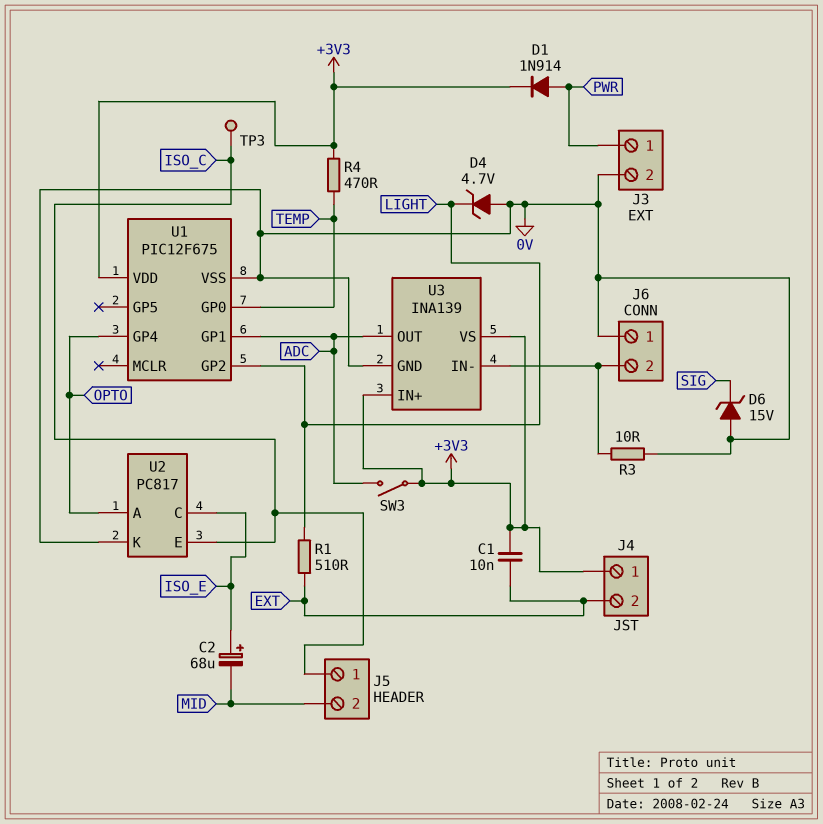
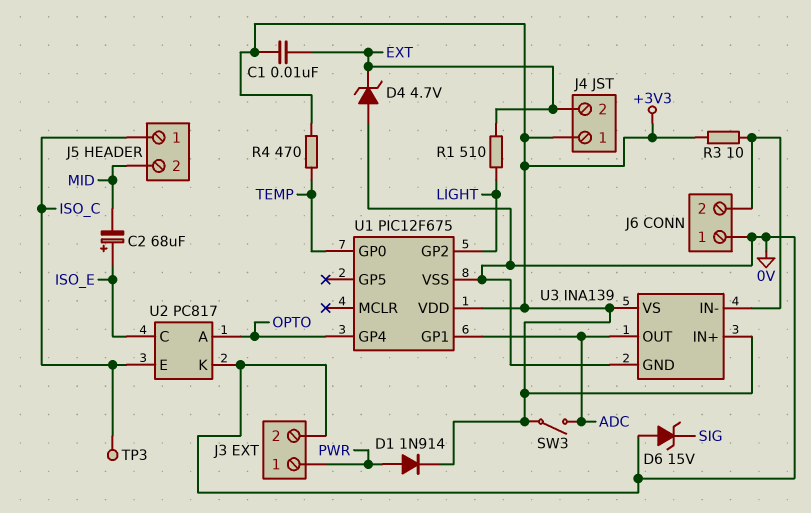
D4: zener 4.7V (A 0V, K LIGHT) -> zener 4.7V (A 0V, K EXT)
R3: 10 (0V, J6/2) -> 10 (+3V3, J6/2)

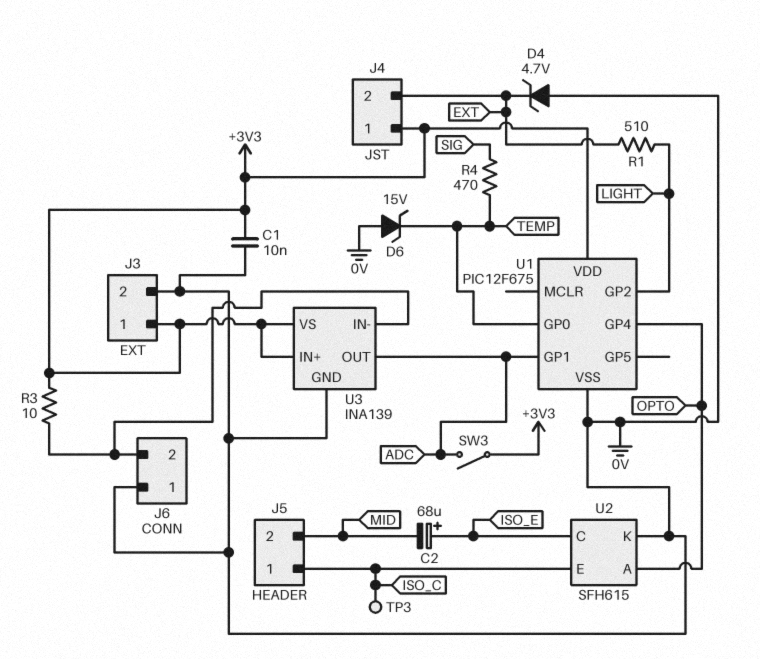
C1: 10nF (+3V3, EXT) -> 10nF (+3V3, 0V)
D1: diode 1N914 (A PWR, K +3V3) -> none
D6: zener 15V (A 0V, K SIG) -> zener 15V (A 0V, K TEMP)
J3 pin 1: PWR -> +3V3
R4: 470 (+3V3, TEMP) -> 470 (SIG, TEMP)
U2: PC817 -> SFH615

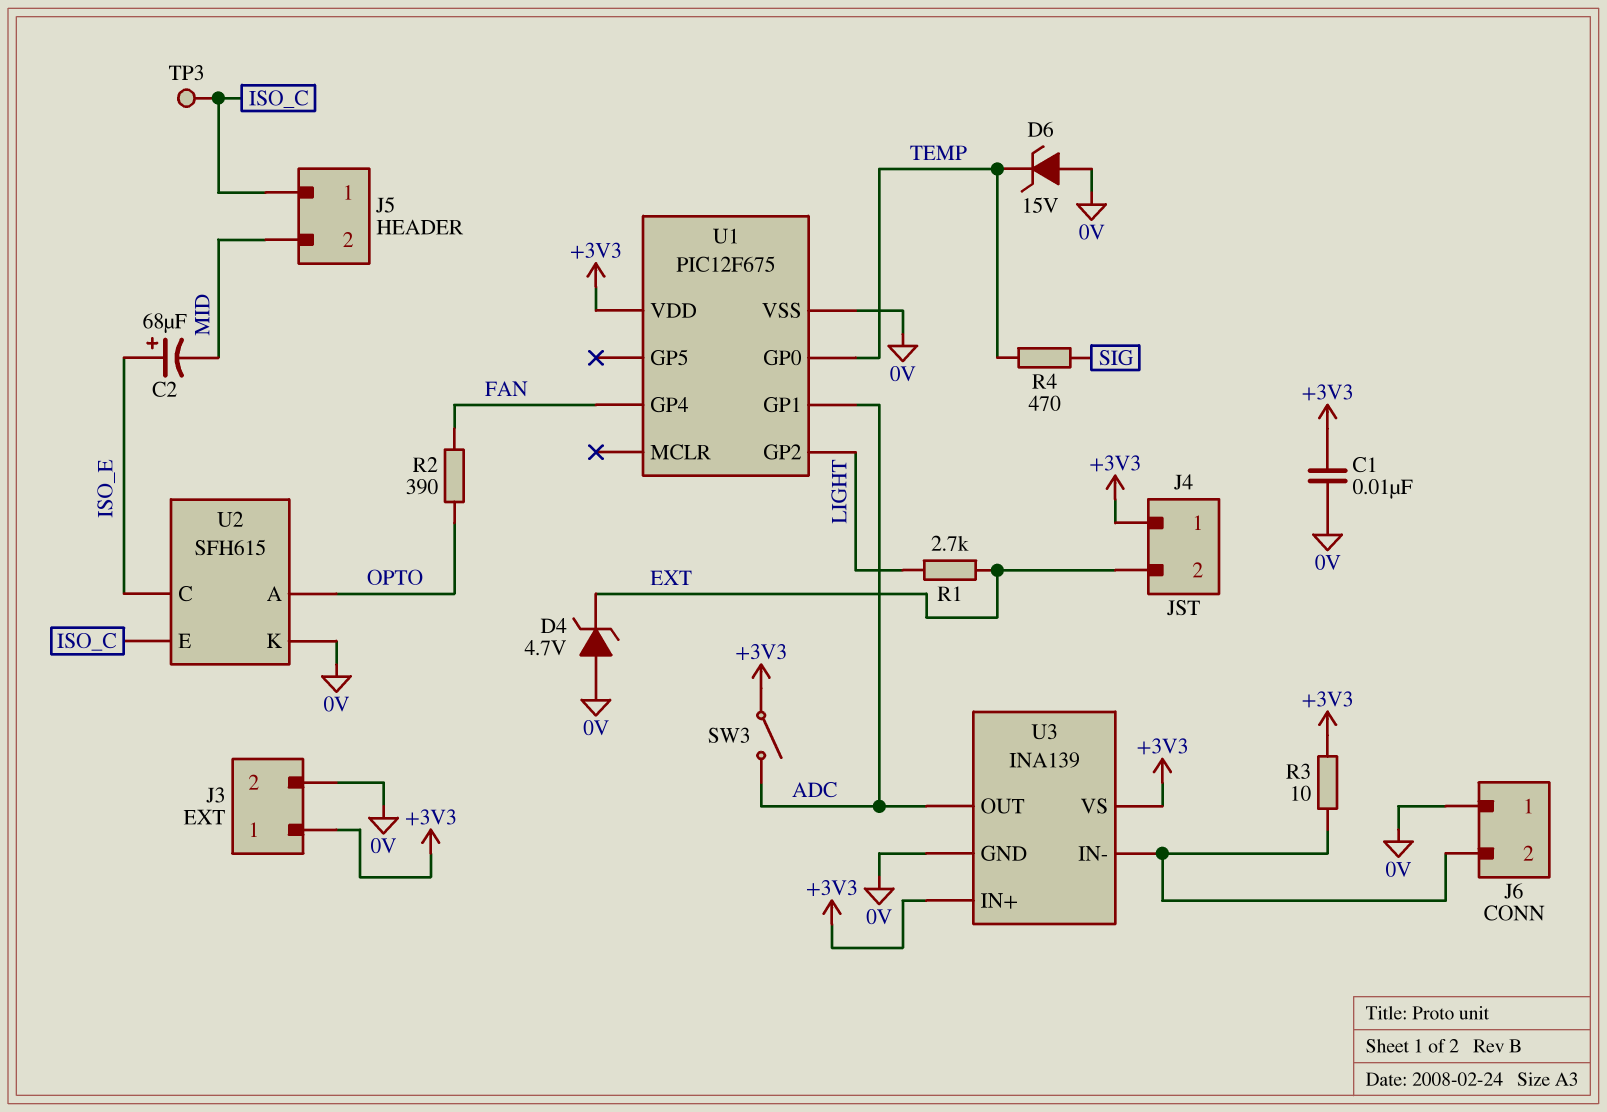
R1: 510 (EXT, LIGHT) -> 2.7k (EXT, LIGHT)
R2: none -> 390 (FAN, OPTO)
U1 pin GP4: OPTO -> FAN

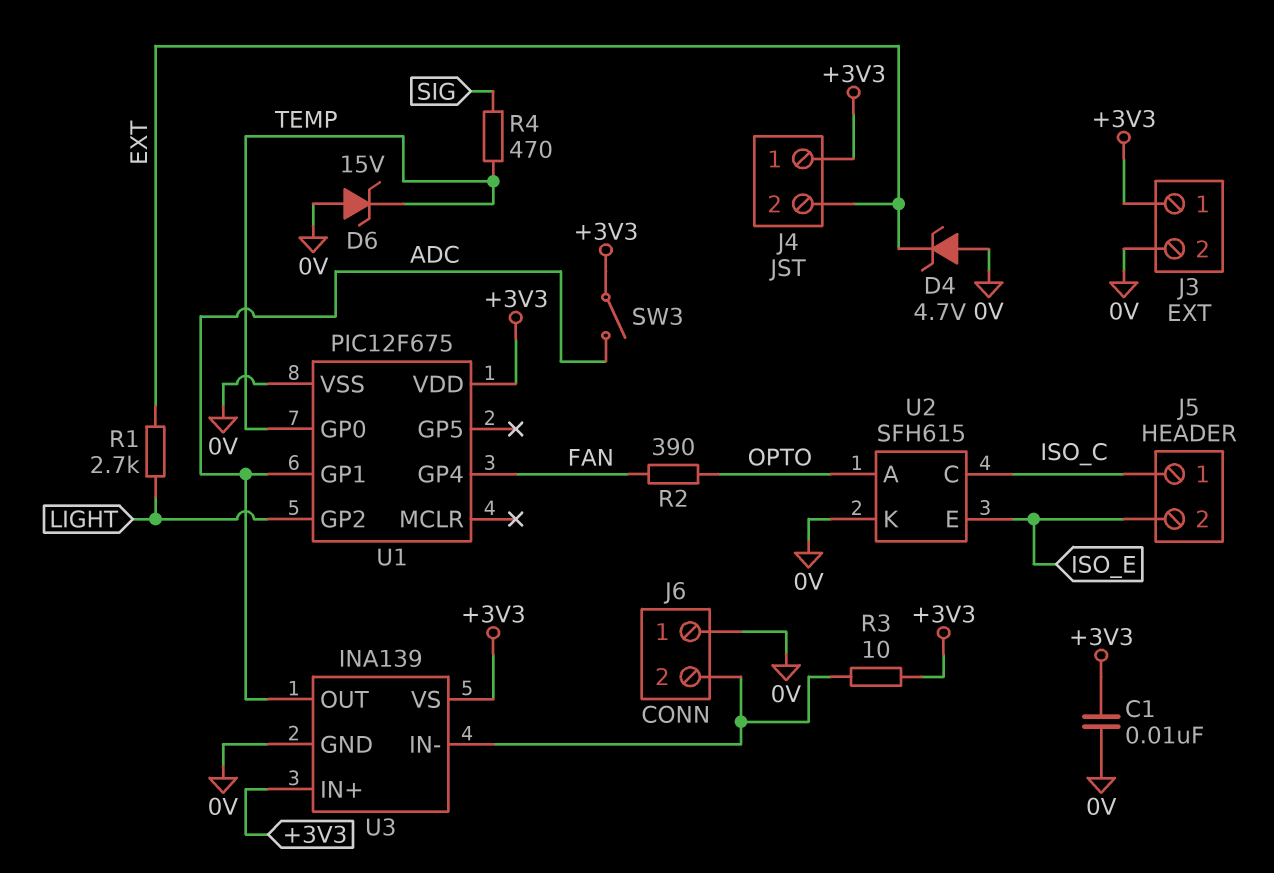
C2: 68uF (plus ISO_E, minus MID) -> none
J5 pin 2: MID -> ISO_E
TP3: test point (ISO_C) -> none
U2 pin C: ISO_E -> ISO_C
U2 pin E: ISO_C -> ISO_E

